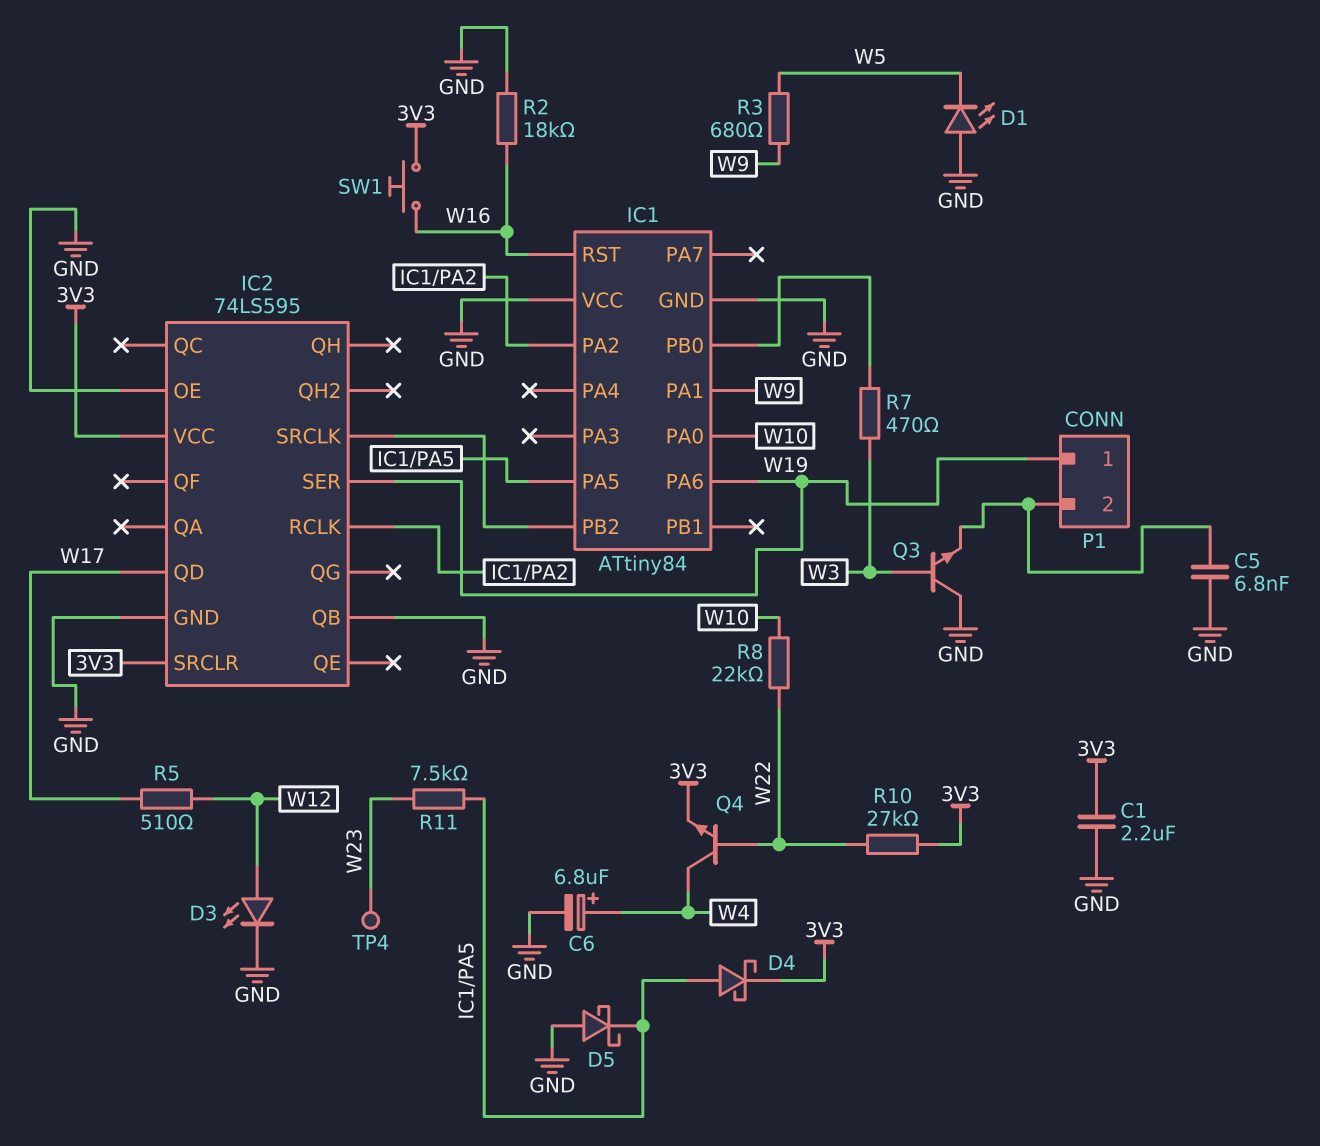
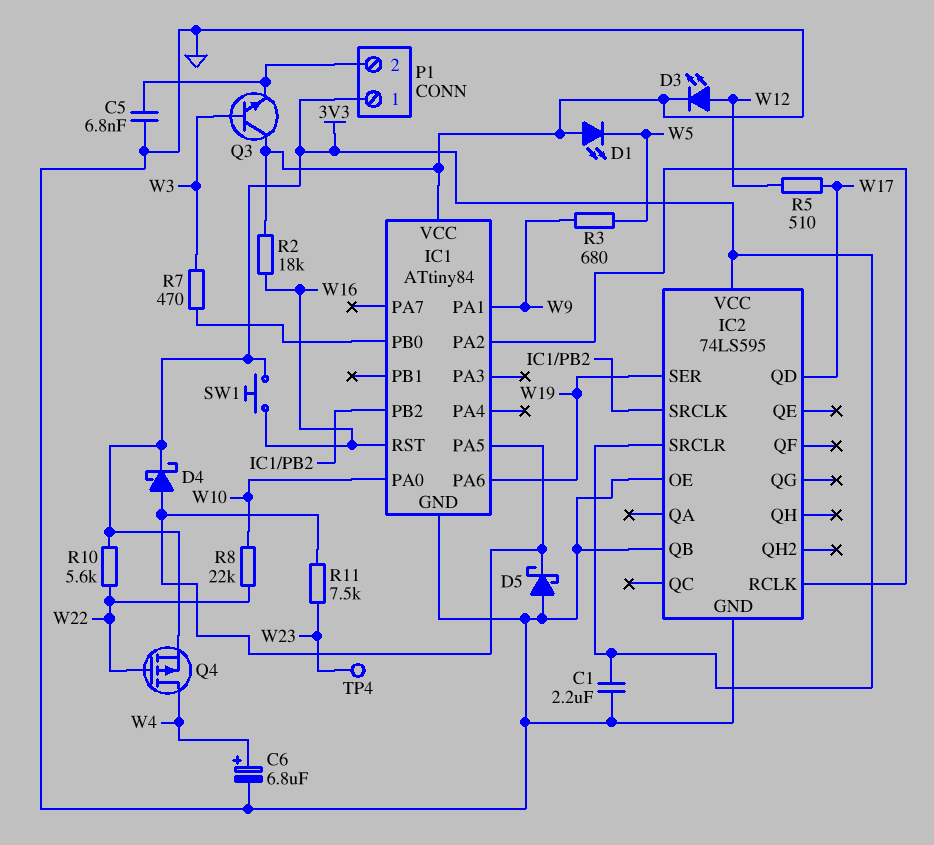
P1 pin 1: W19 -> 3V3
Q4: NPN (B W22, C W4, E 3V3) -> PMOS (G W22, D W4, S 3V3)
R10: 27k (3V3, W22) -> 5.6k (3V3, W22)

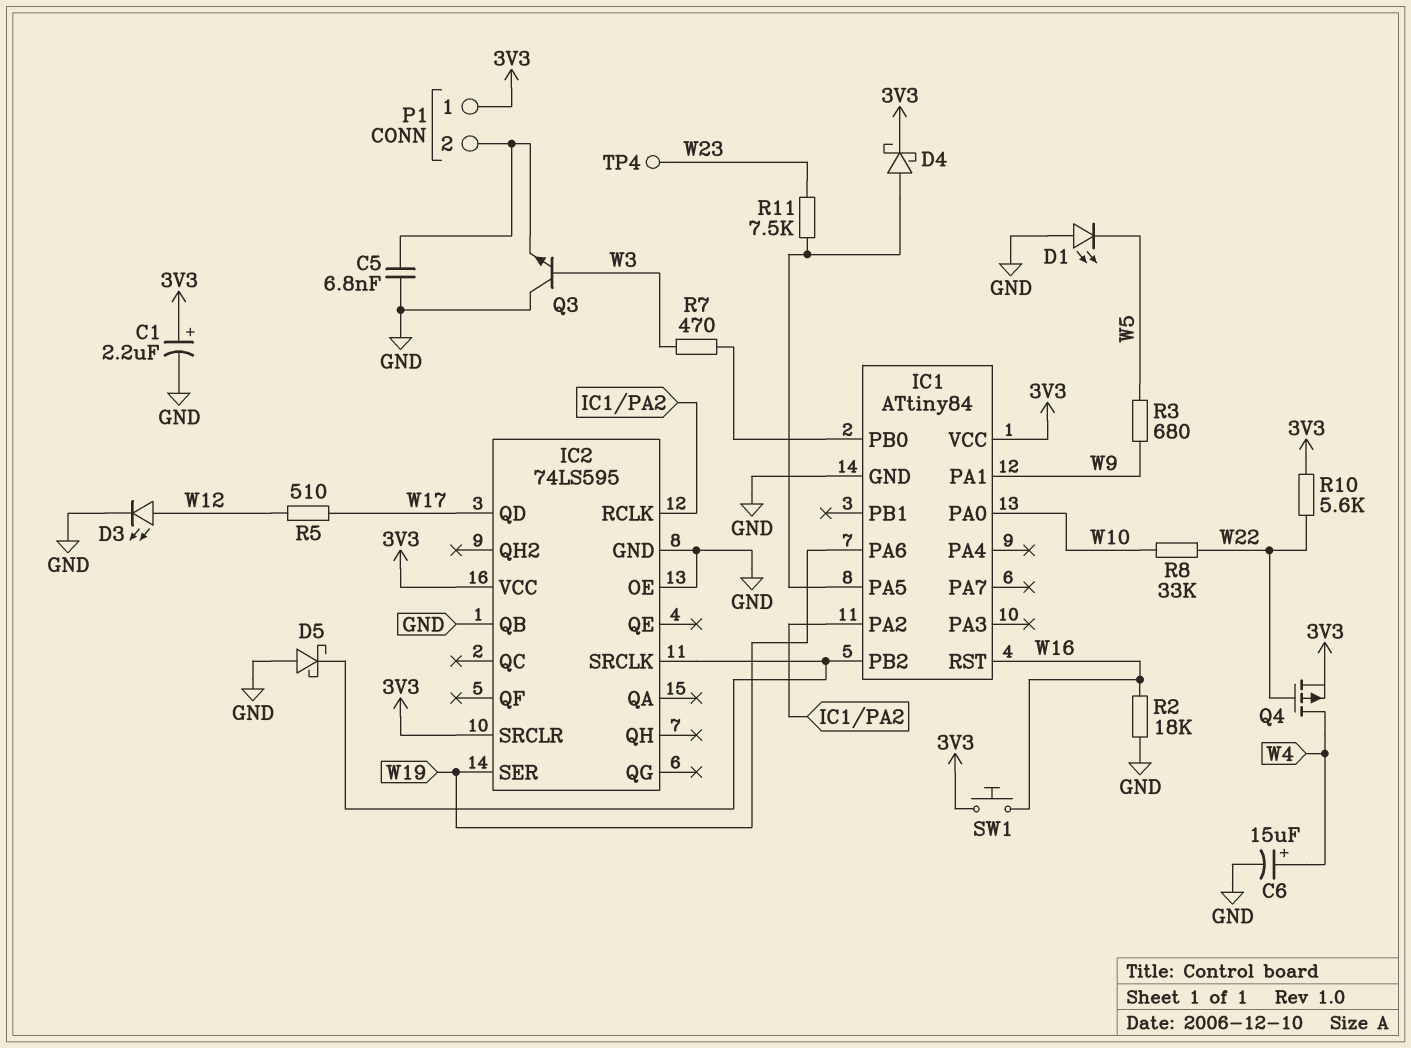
C1: 2.2uF (3V3, GND) -> 2.2uF (plus 3V3, minus GND)
C6: 6.8uF (plus W4, minus GND) -> 15uF (plus W4, minus GND)
D5: schottky (A GND, K IC1/PA5) -> schottky (A GND, K IC1/PB2)
IC1 pin VCC: GND -> 3V3
R8: 22k (W10, W22) -> 33k (W10, W22)

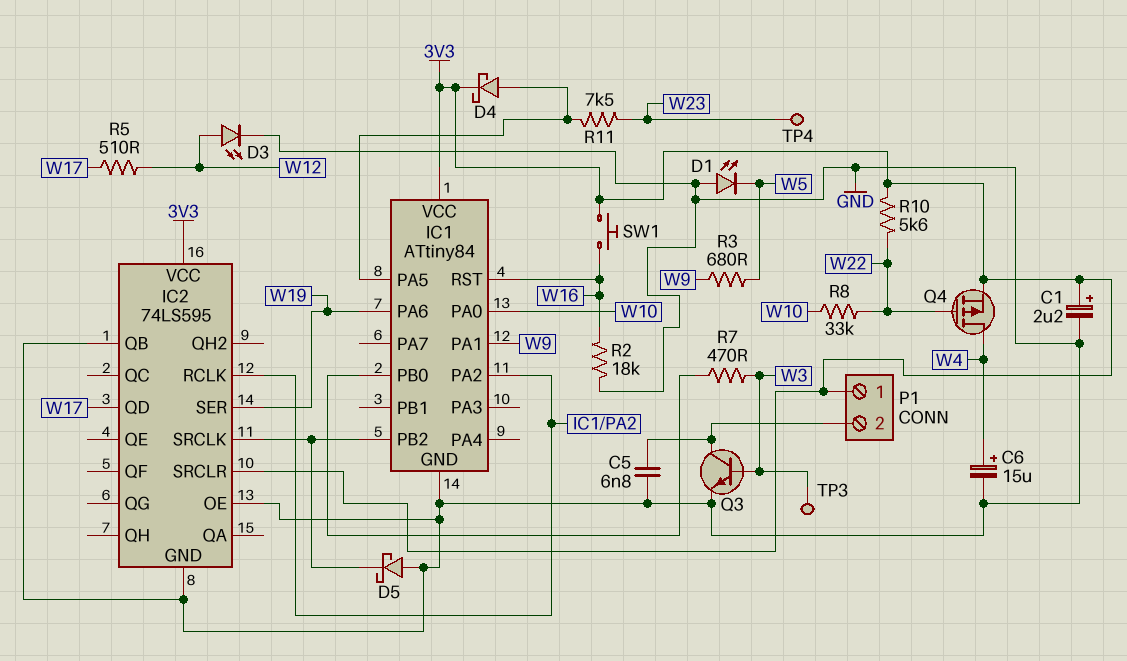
Q3: NPN (B W3, C GND, E P1/2) -> NPN (B W3, C P1/2, E GND)
TP3: none -> test point (W3)

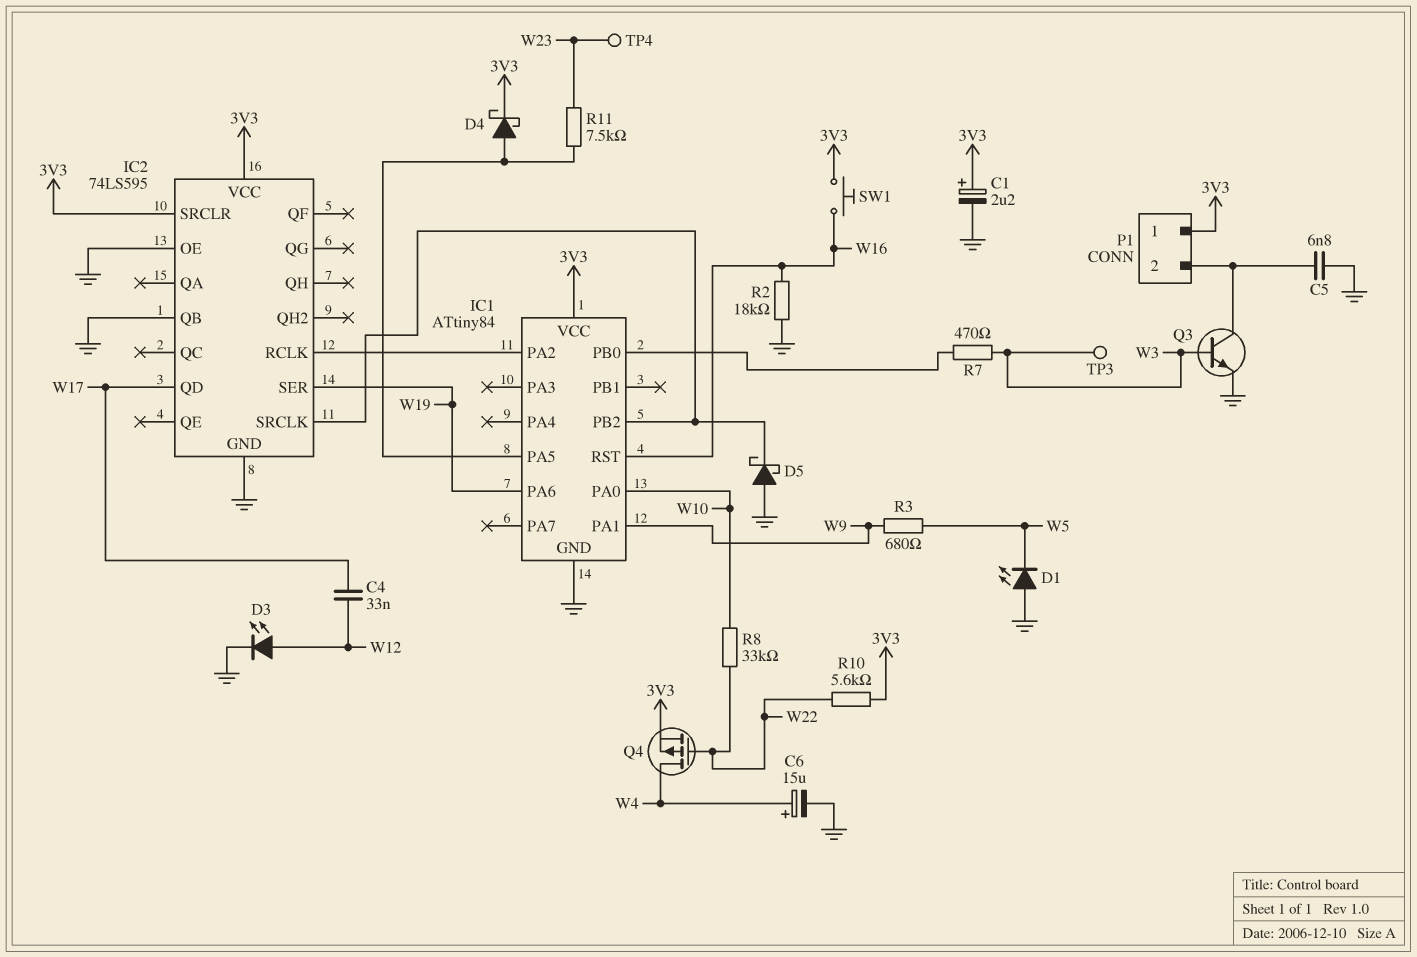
C4: none -> 33nF (W12, W17)
R5: 510 (W12, W17) -> none

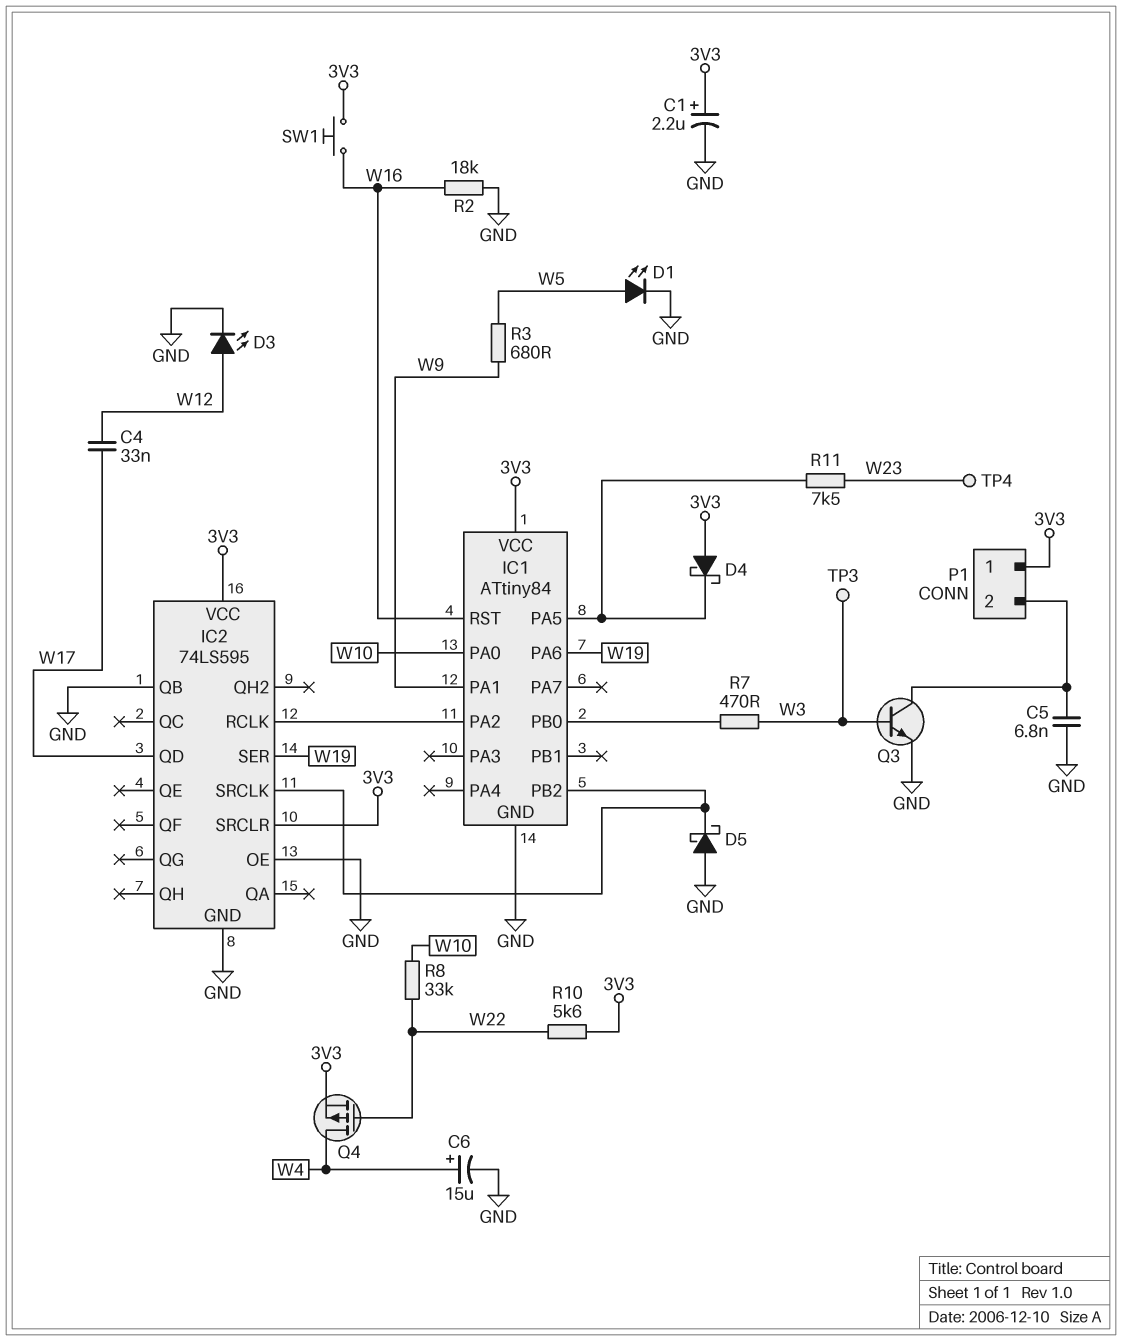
D1: LED (A GND, K W5) -> LED (A W5, K GND)
D4: schottky (A IC1/PA5, K 3V3) -> schottky (A 3V3, K IC1/PA5)

